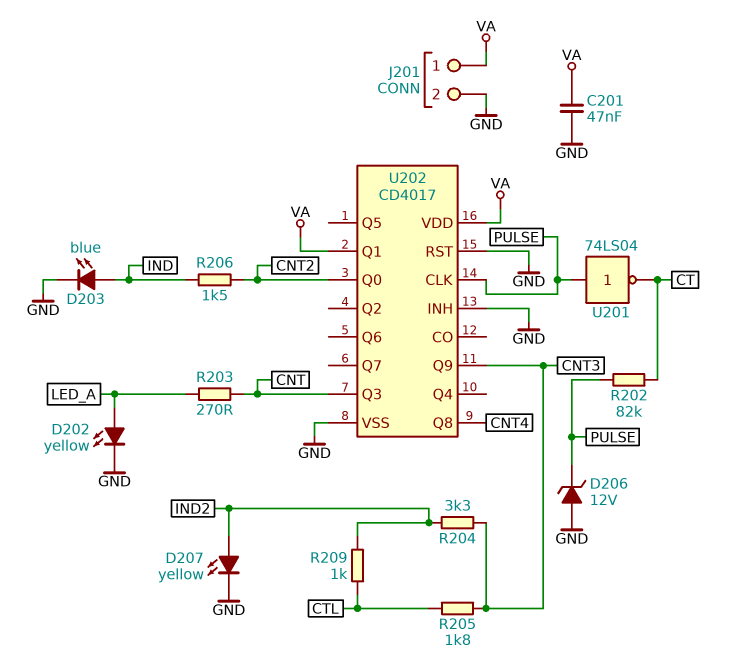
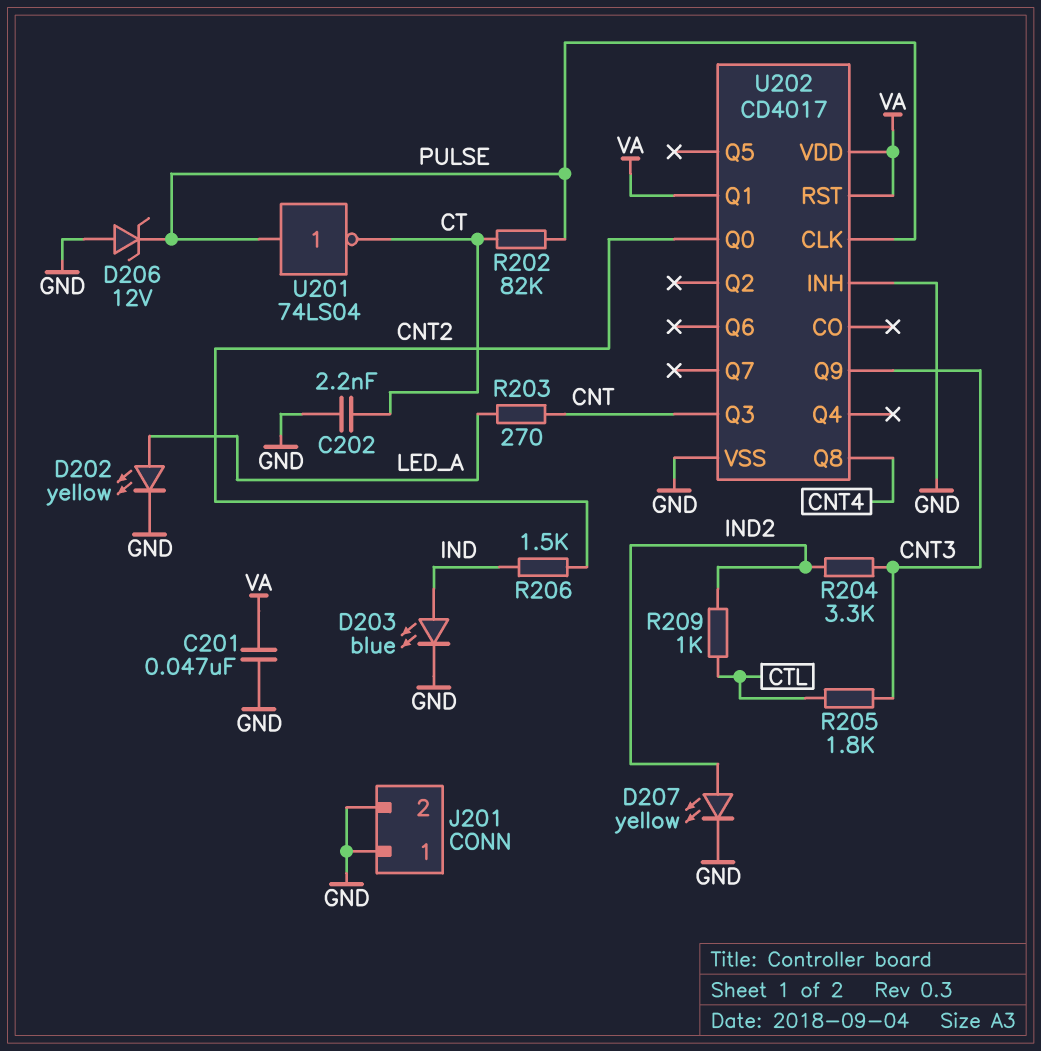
C202: none -> 2.2nF (CT, GND)
J201 pin 1: VA -> GND
U202 pin RST: GND -> VA

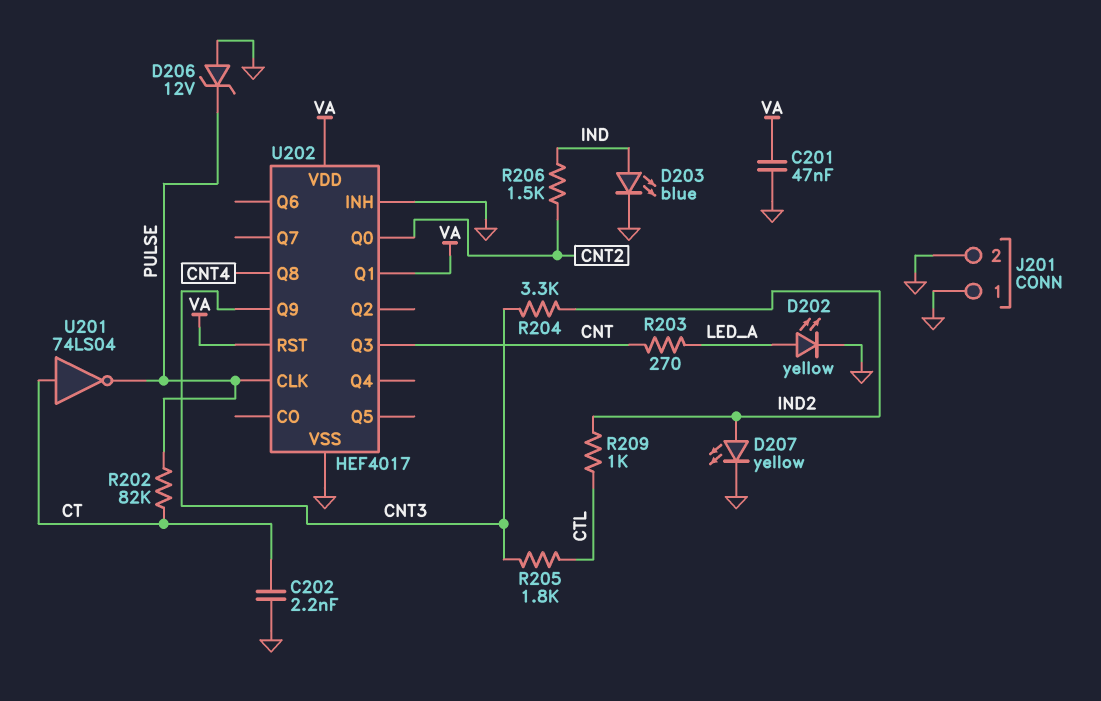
U201: NOT 74LS04 (in PULSE, out CT) -> NOT 74LS04 (in CT, out PULSE)
U202: CD4017 -> HEF4017

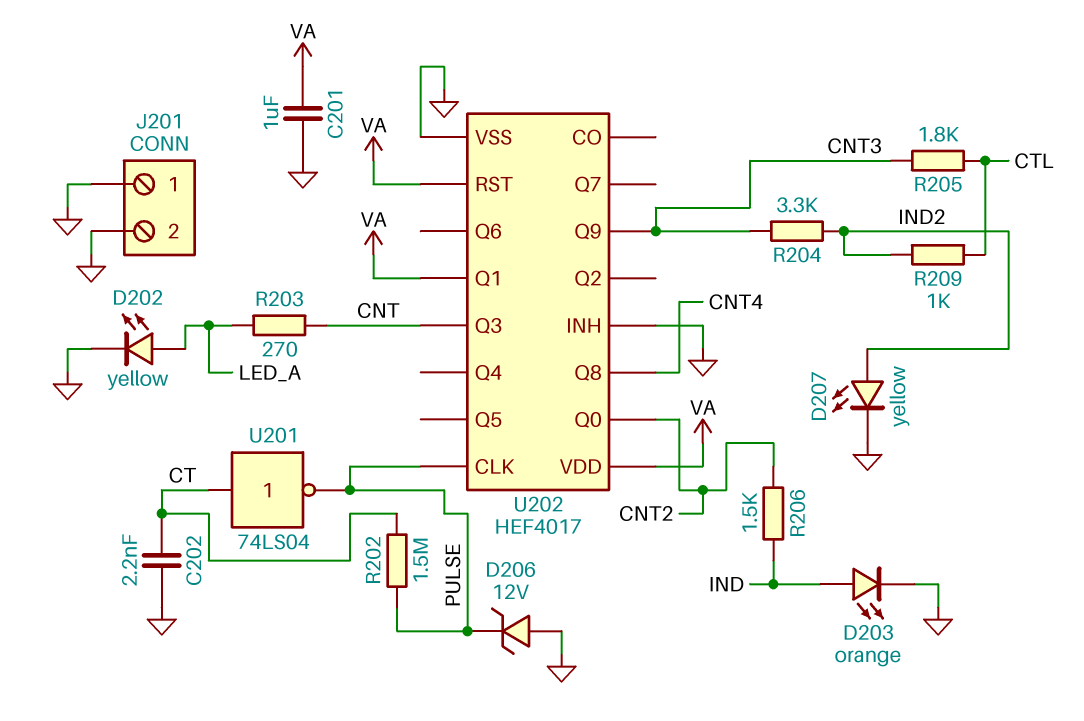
C201: 47nF (GND, VA) -> 1uF (GND, VA)
D203: LED blue (A IND, K GND) -> LED orange (A IND, K GND)
R202: 82k (CT, PULSE) -> 1.5M (CT, PULSE)

